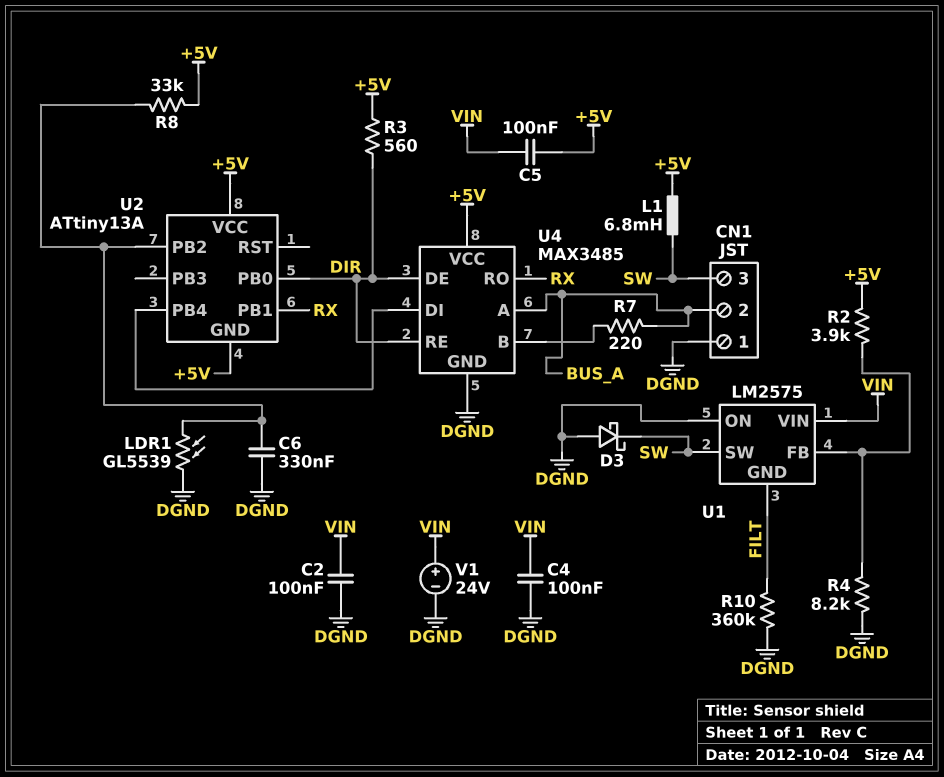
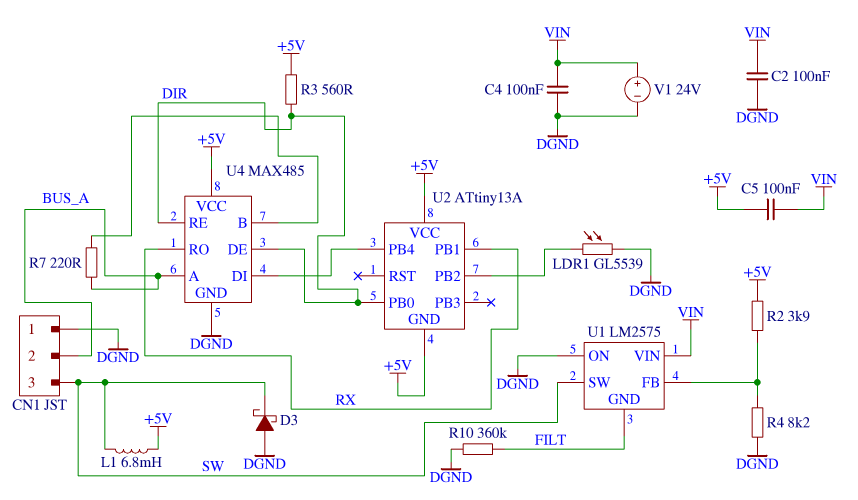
C6: 330nF (DGND, U2/PB2) -> none
R8: 33k (+5V, U2/PB2) -> none
U4: MAX3485 -> MAX485

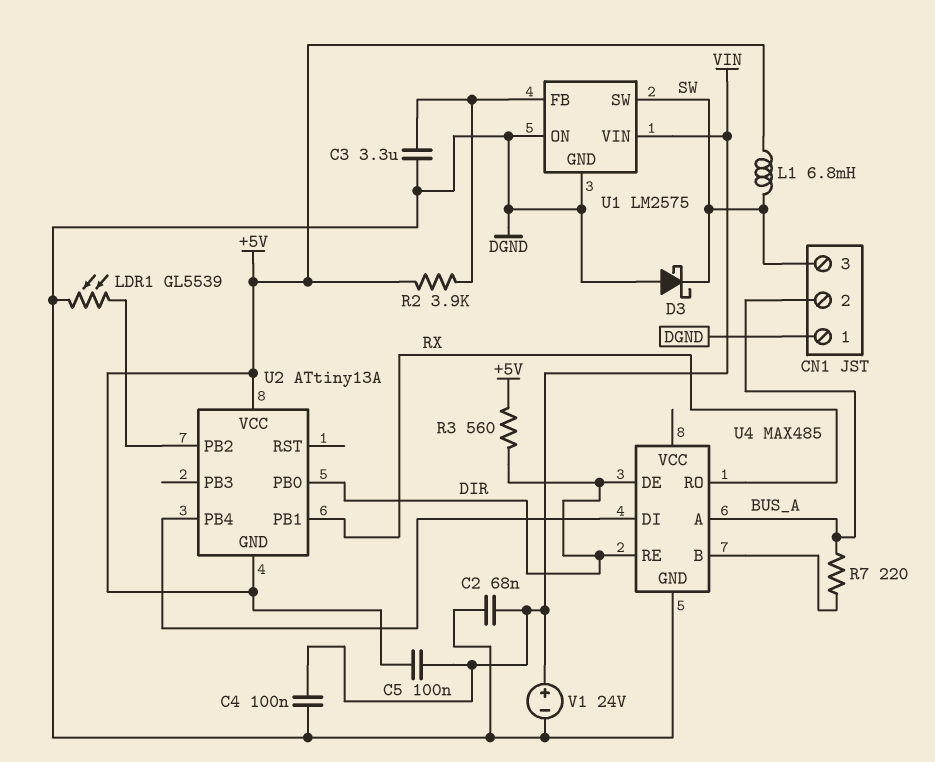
C2: 100nF (DGND, VIN) -> 68nF (DGND, VIN)
C3: none -> 3.3uF (DGND, U1/FB)
R4: 8.2k (DGND, U1/FB) -> none
R10: 360k (DGND, FILT) -> none
U1 pin GND: FILT -> DGND
U4 pin VCC: +5V -> none

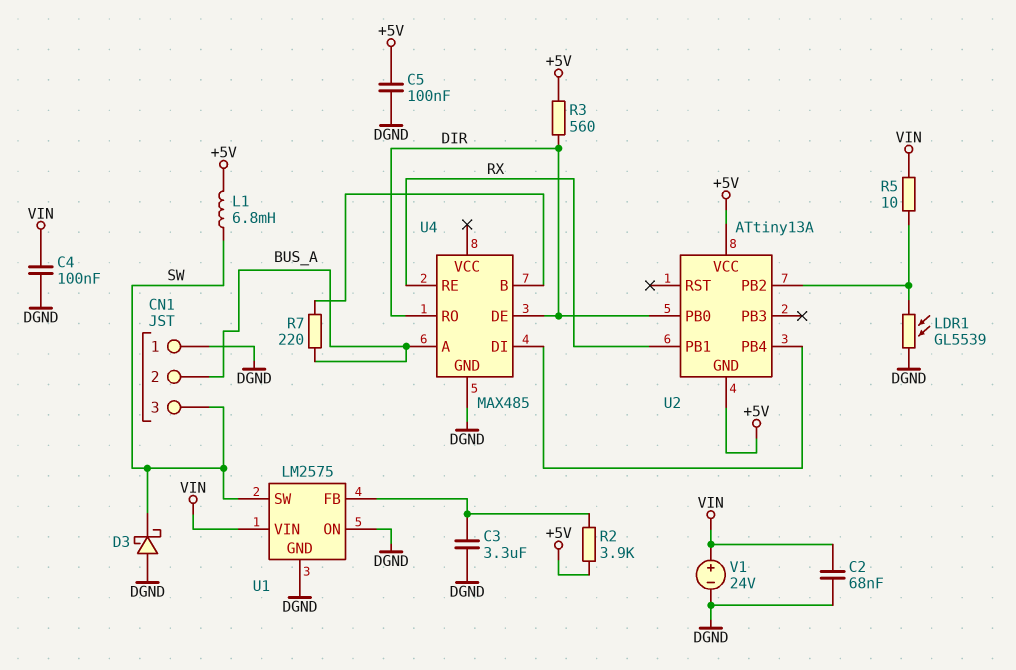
C5: 100nF (+5V, VIN) -> 100nF (+5V, DGND)
R5: none -> 10 (U2/PB2, VIN)
U4 pin RE: DIR -> RX
U4 pin RO: RX -> DIR

